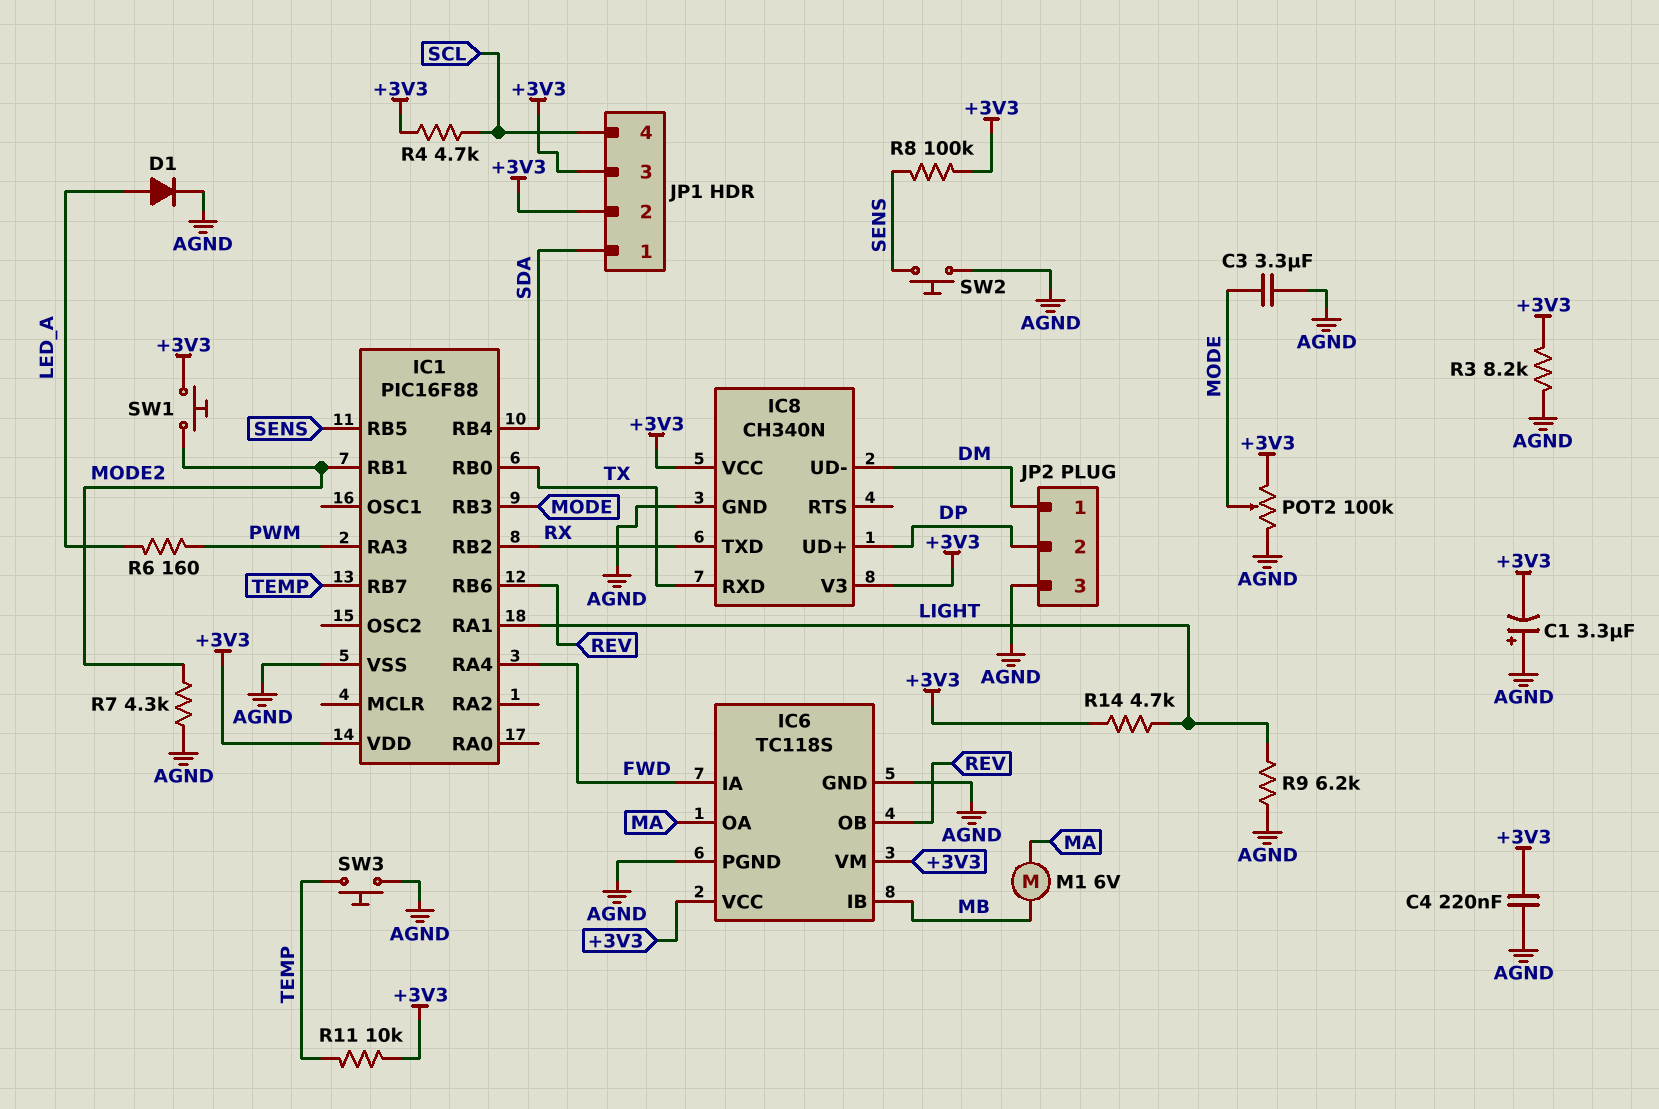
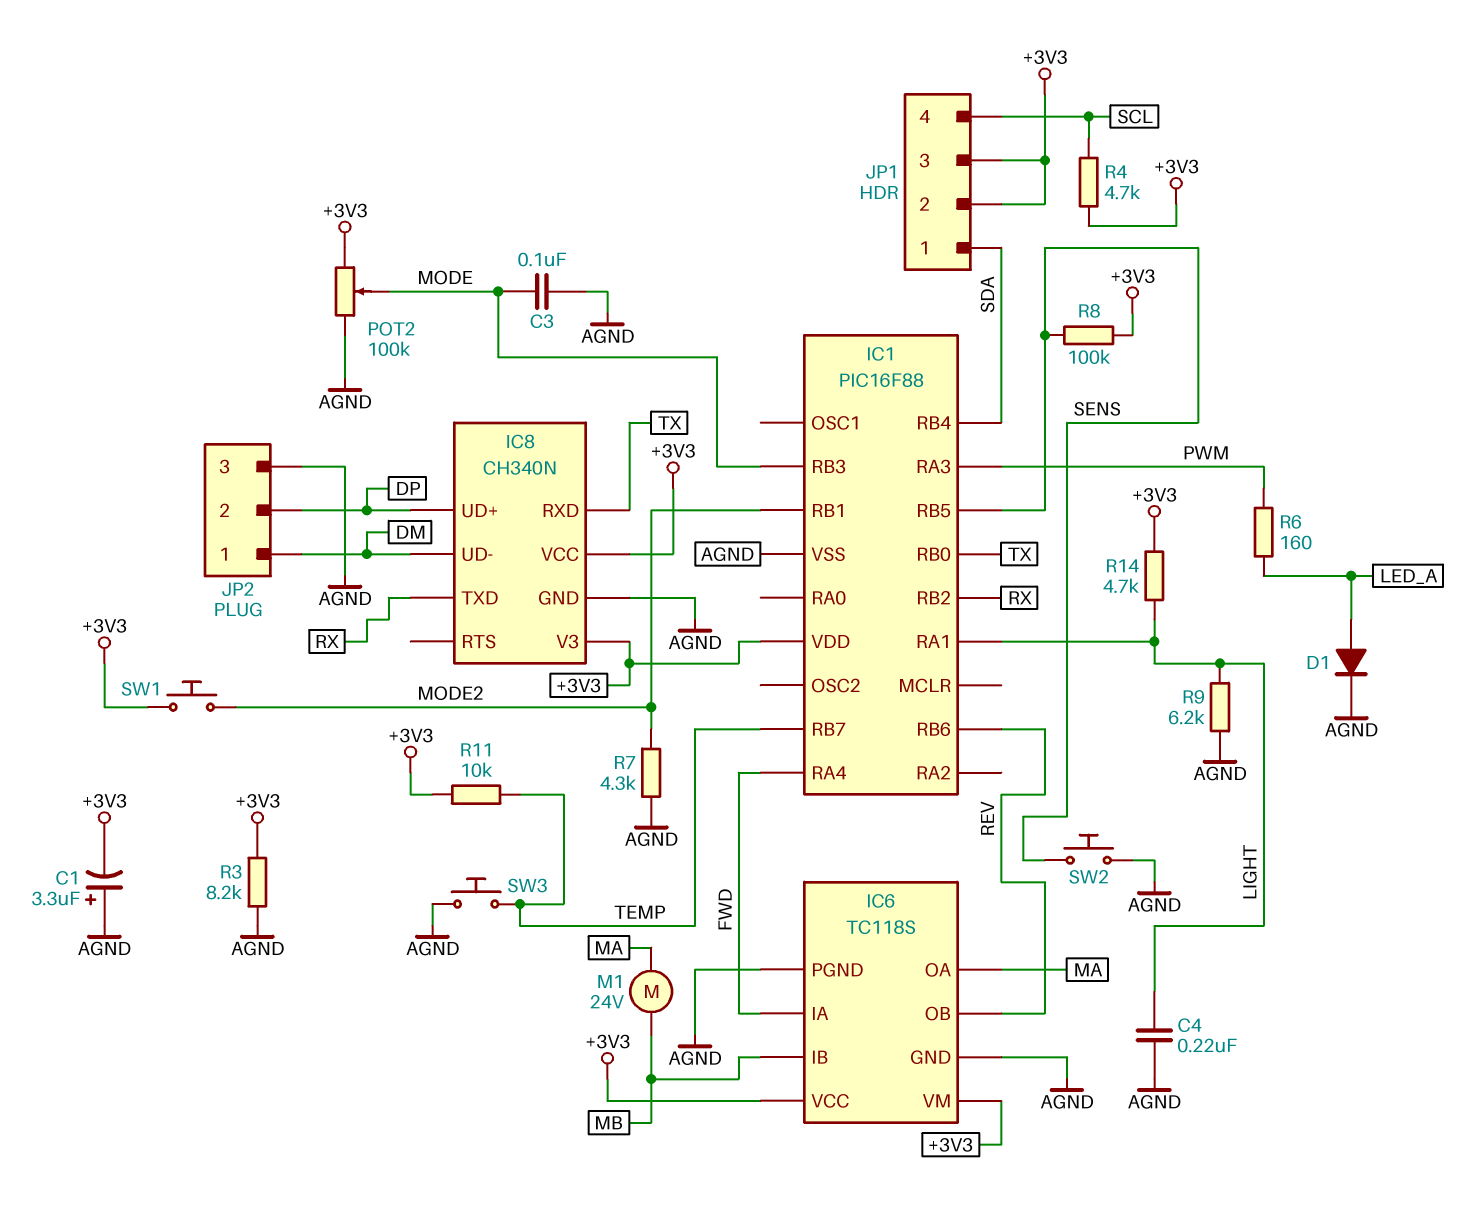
C3: 3.3uF (AGND, MODE) -> 100nF (AGND, MODE)
C4: 220nF (+3V3, AGND) -> 220nF (AGND, LIGHT)
M1: motor 6V (MA, MB) -> motor 24V (MA, MB)

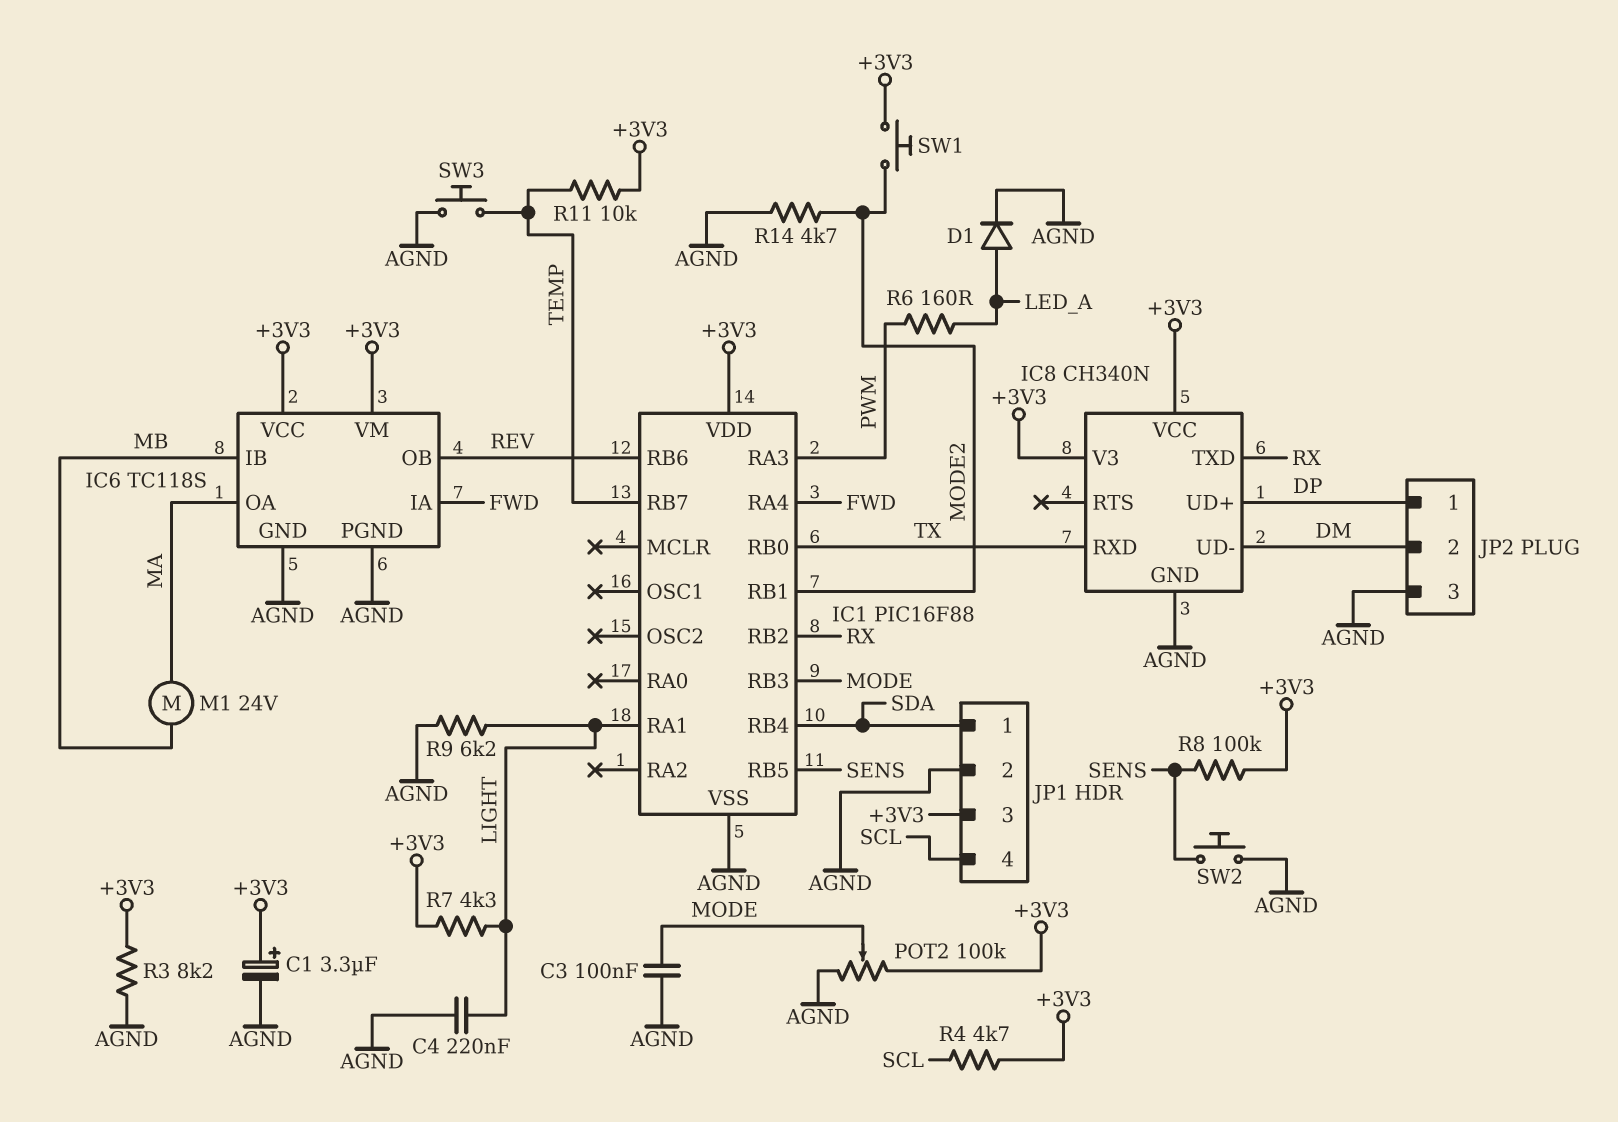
C1: 3.3uF (plus AGND, minus +3V3) -> 3.3uF (plus +3V3, minus AGND)
JP1 pin 2: +3V3 -> AGND
JP2 pin 1: DM -> DP
JP2 pin 2: DP -> DM
R7: 4.3k (AGND, MODE2) -> 4.3k (+3V3, LIGHT)
R14: 4.7k (+3V3, LIGHT) -> 4.7k (AGND, MODE2)

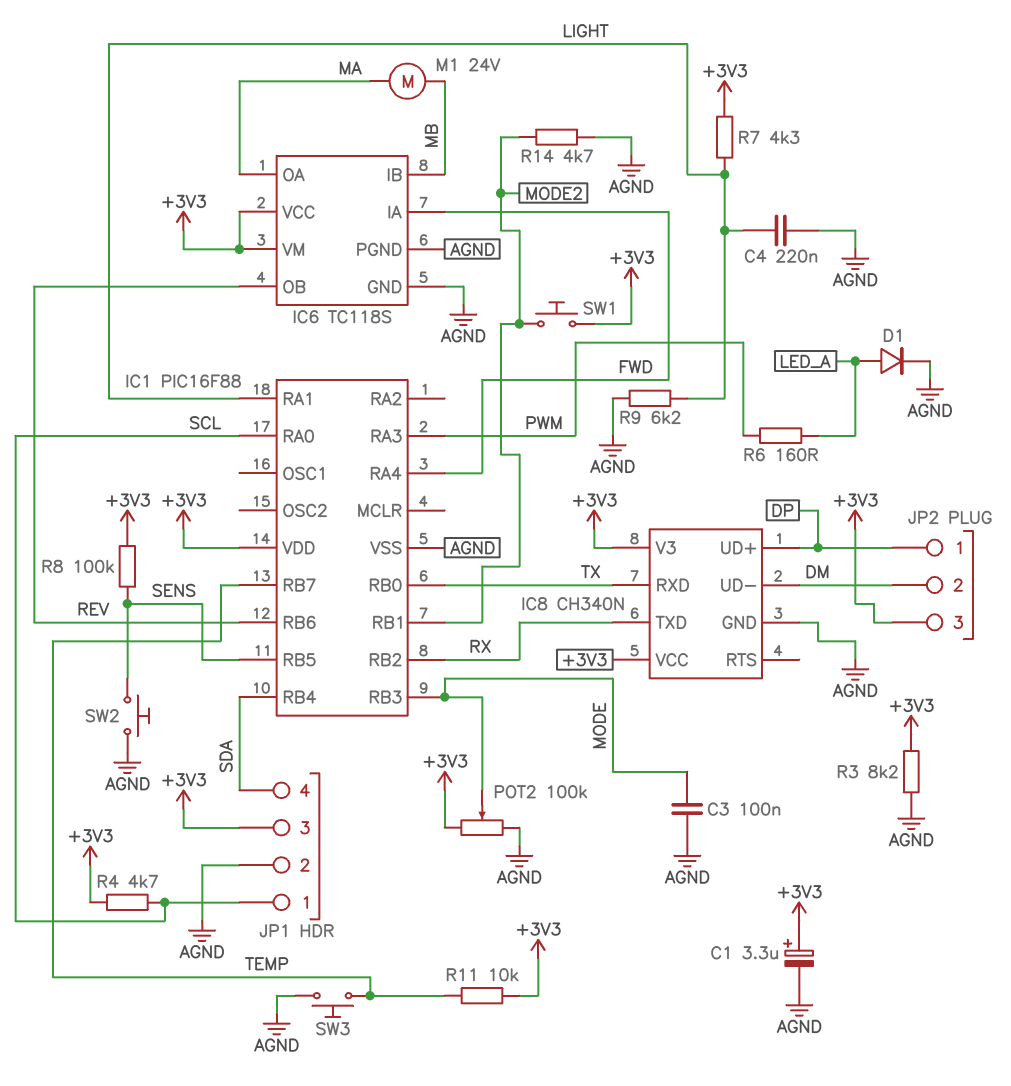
IC1 pin RA0: none -> SCL
JP1 pin 1: SDA -> SCL
JP1 pin 4: SCL -> SDA
JP2 pin 3: AGND -> +3V3

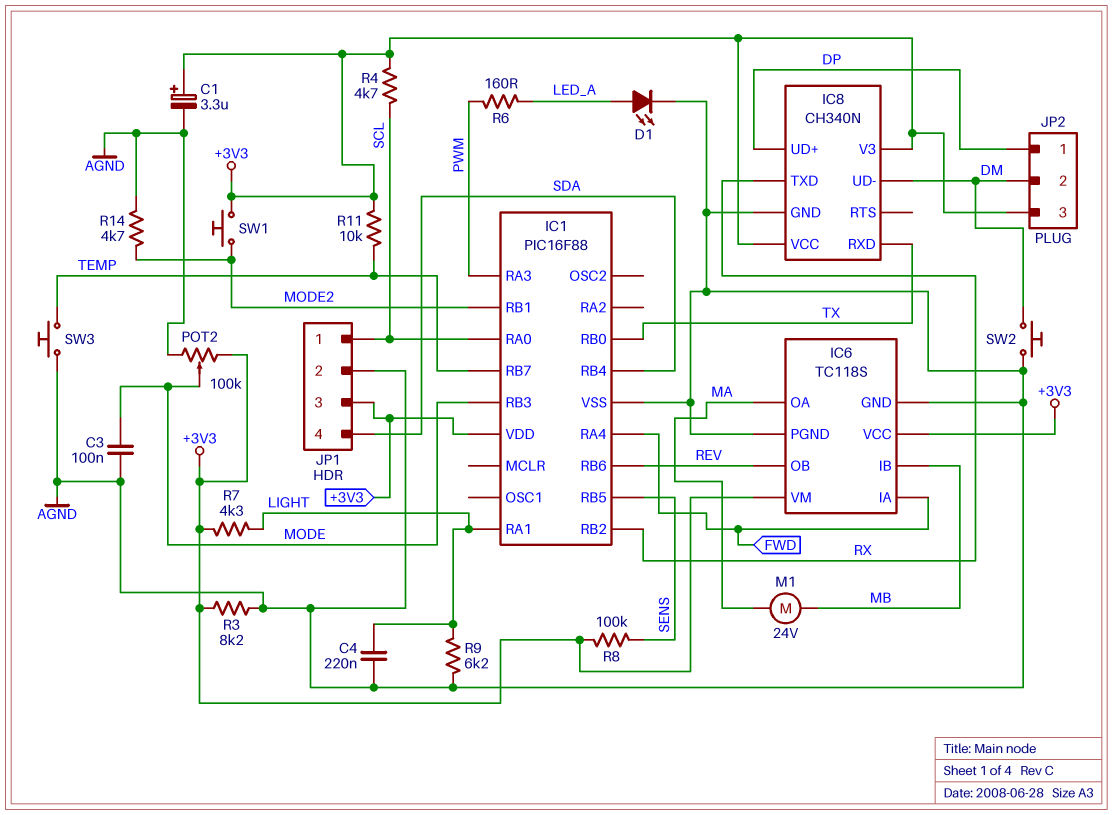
D1: diode (A LED_A, K AGND) -> LED (A LED_A, K AGND)
SW2: button (AGND, SENS) -> button (AGND, DM)

